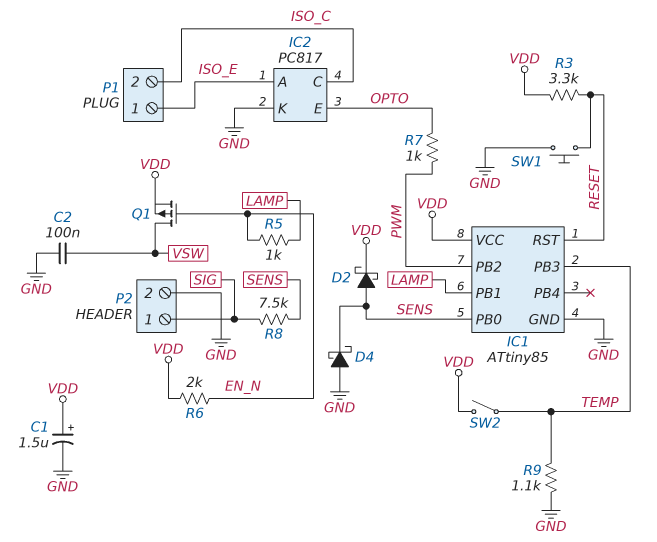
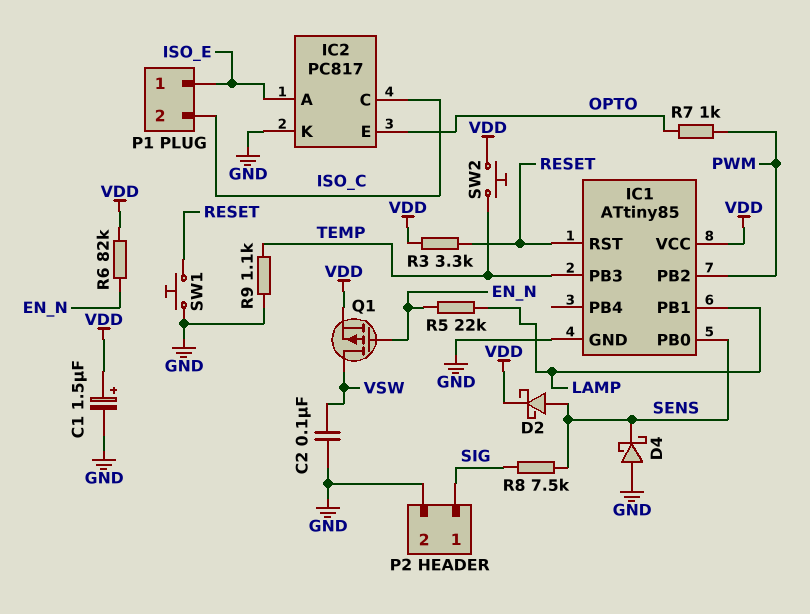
R5: 1k (EN_N, LAMP) -> 22k (EN_N, LAMP)
R6: 2k (EN_N, VDD) -> 82k (EN_N, VDD)
SW2: switch (TEMP, VDD) -> button (TEMP, VDD)

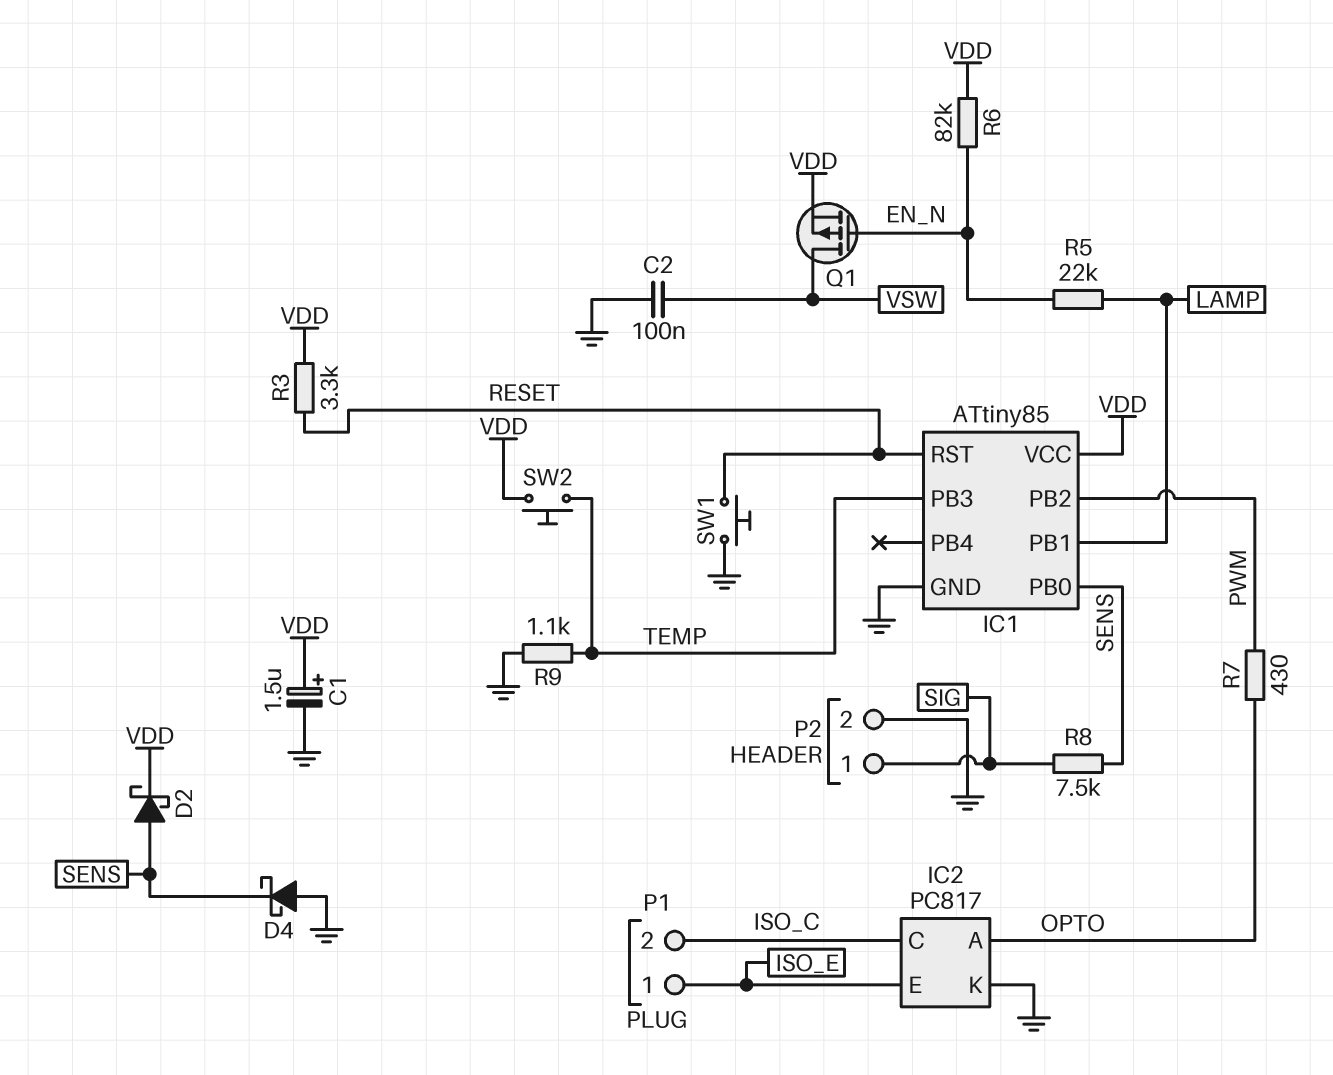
IC2 pin A: ISO_E -> OPTO
IC2 pin E: OPTO -> ISO_E
R7: 1k (OPTO, PWM) -> 430 (OPTO, PWM)

